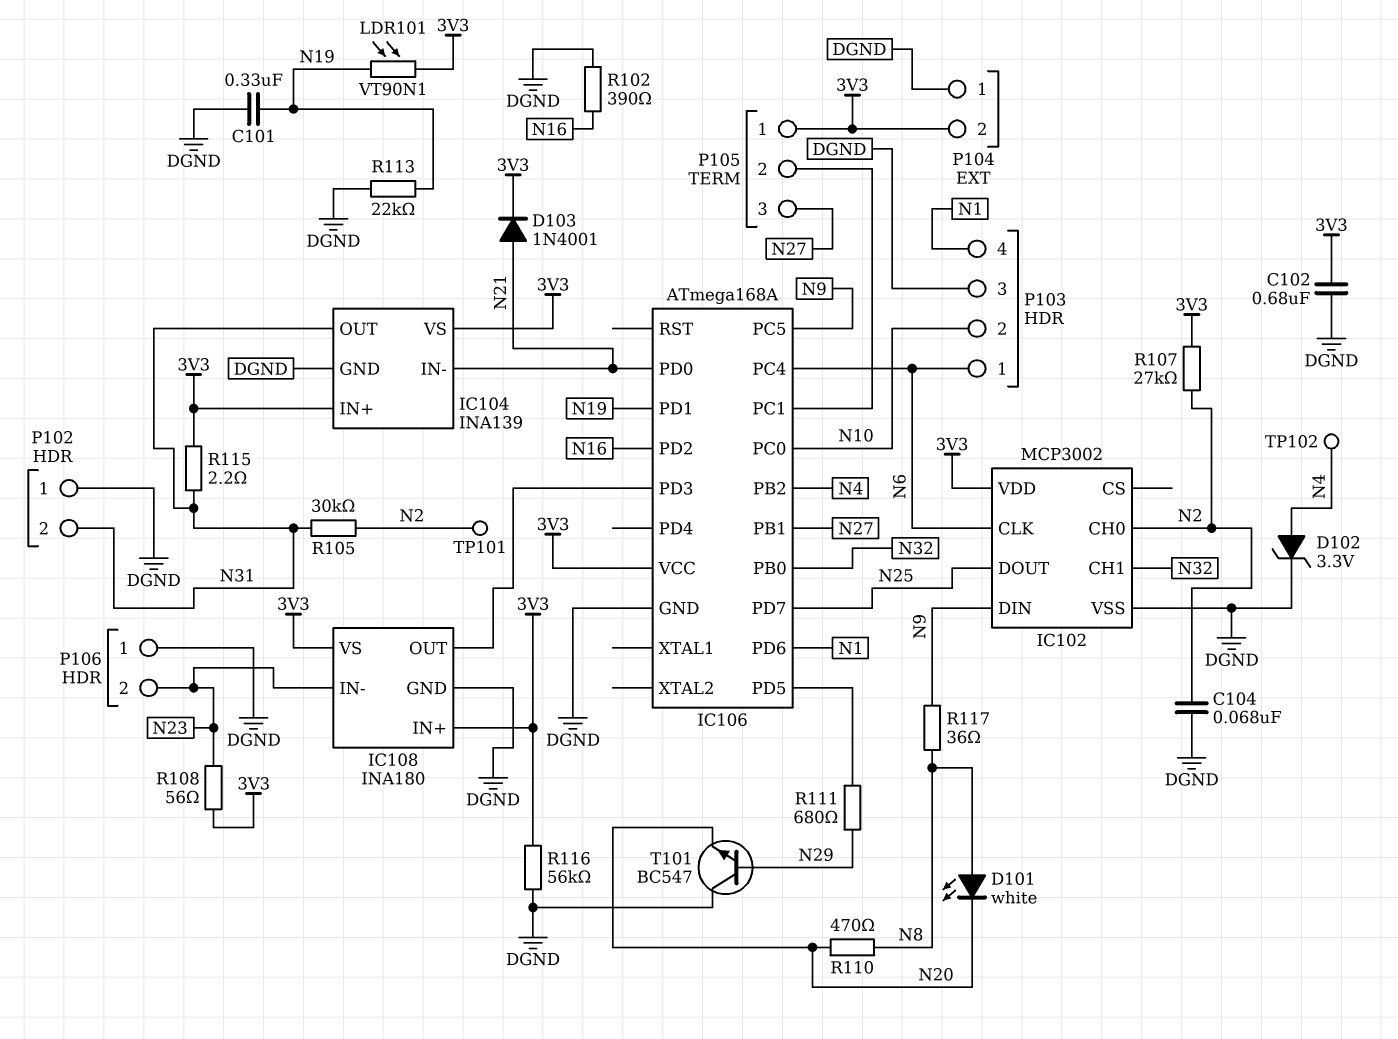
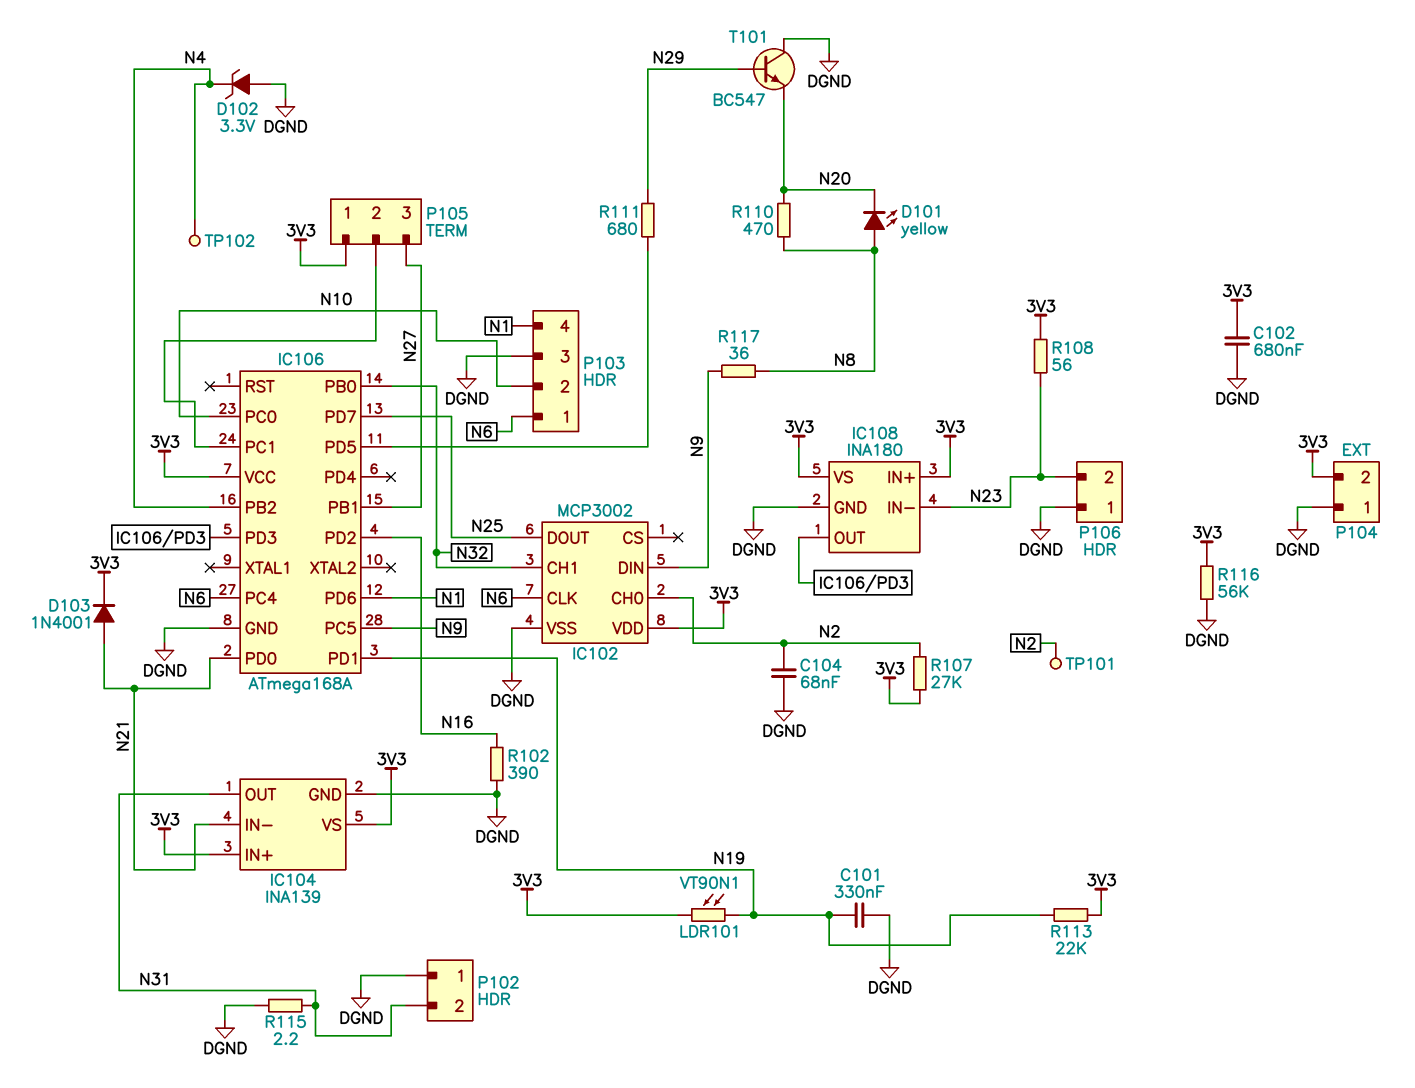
D101: LED white (A N8, K N20) -> LED yellow (A N8, K N20)
D102: zener 3.3V (A N4, K DGND) -> zener 3.3V (A DGND, K N4)
R105: 30k (N2, N31) -> none
R113: 22k (DGND, N19) -> 22k (3V3, N19)
R115: 2.2 (3V3, N31) -> 2.2 (DGND, N31)

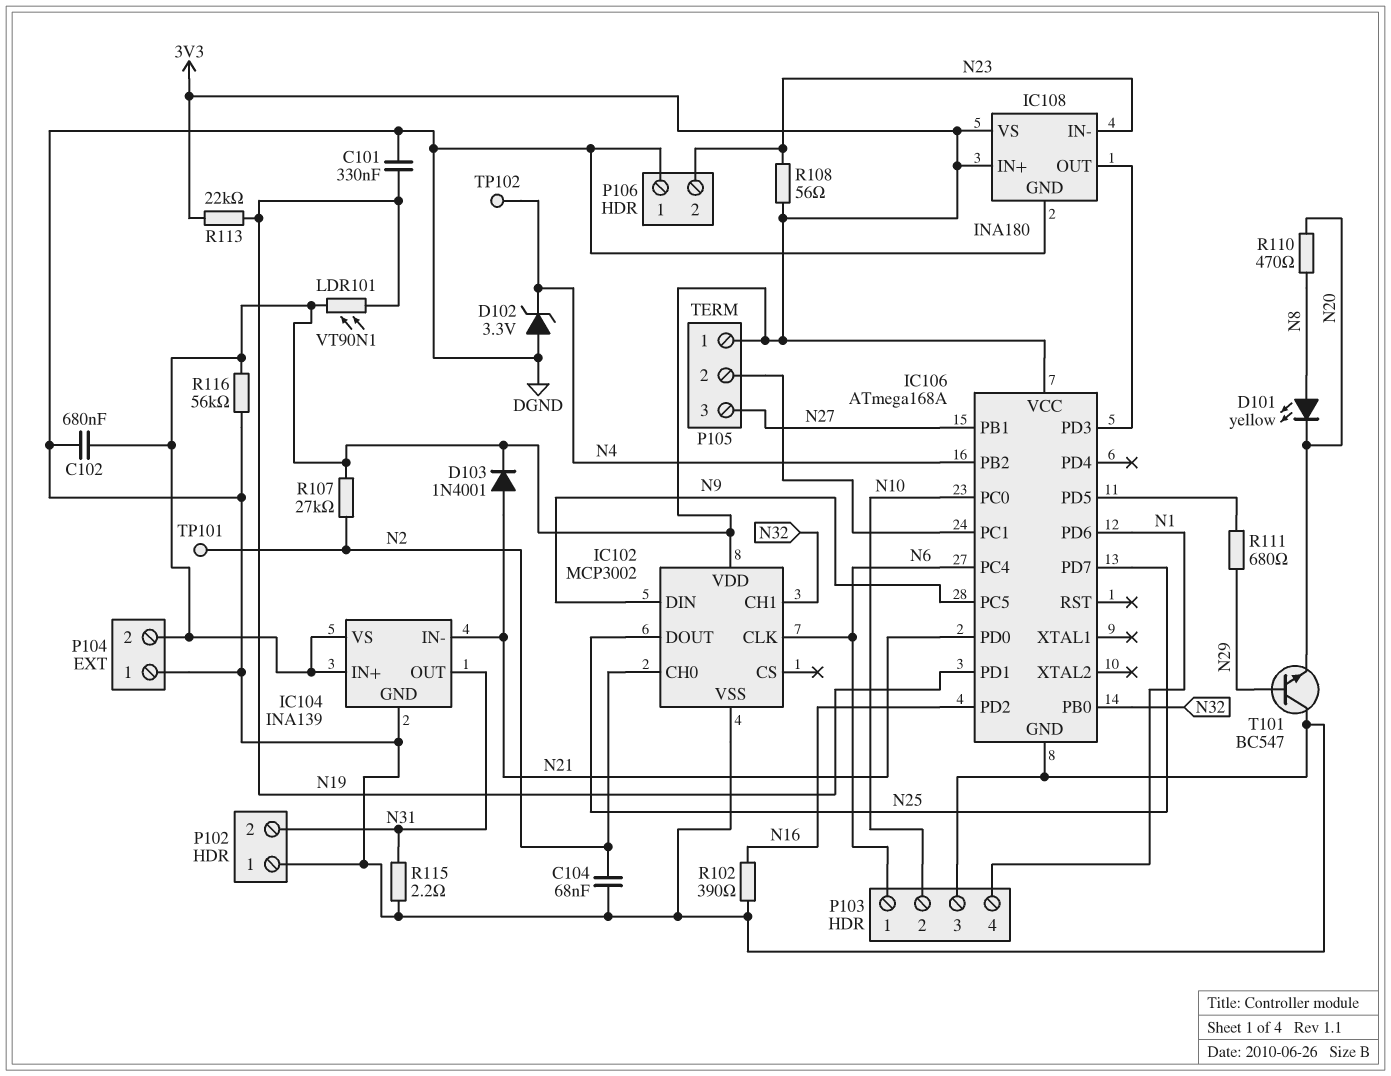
R117: 36 (N8, N9) -> none

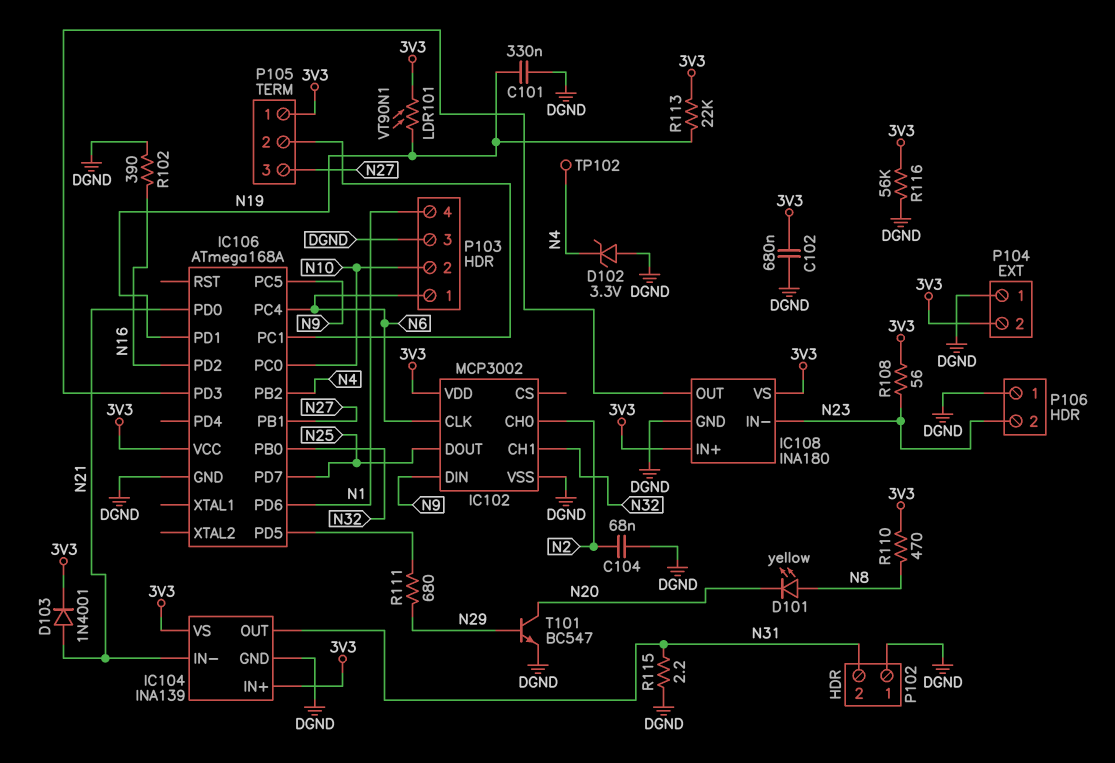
R107: 27k (3V3, N2) -> none
R110: 470 (N8, N20) -> 470 (3V3, N8)
T101: NPN BC547 (B N29, C DGND, E N20) -> NPN BC547 (B N29, C N20, E DGND)
TP101: test point (N2) -> none

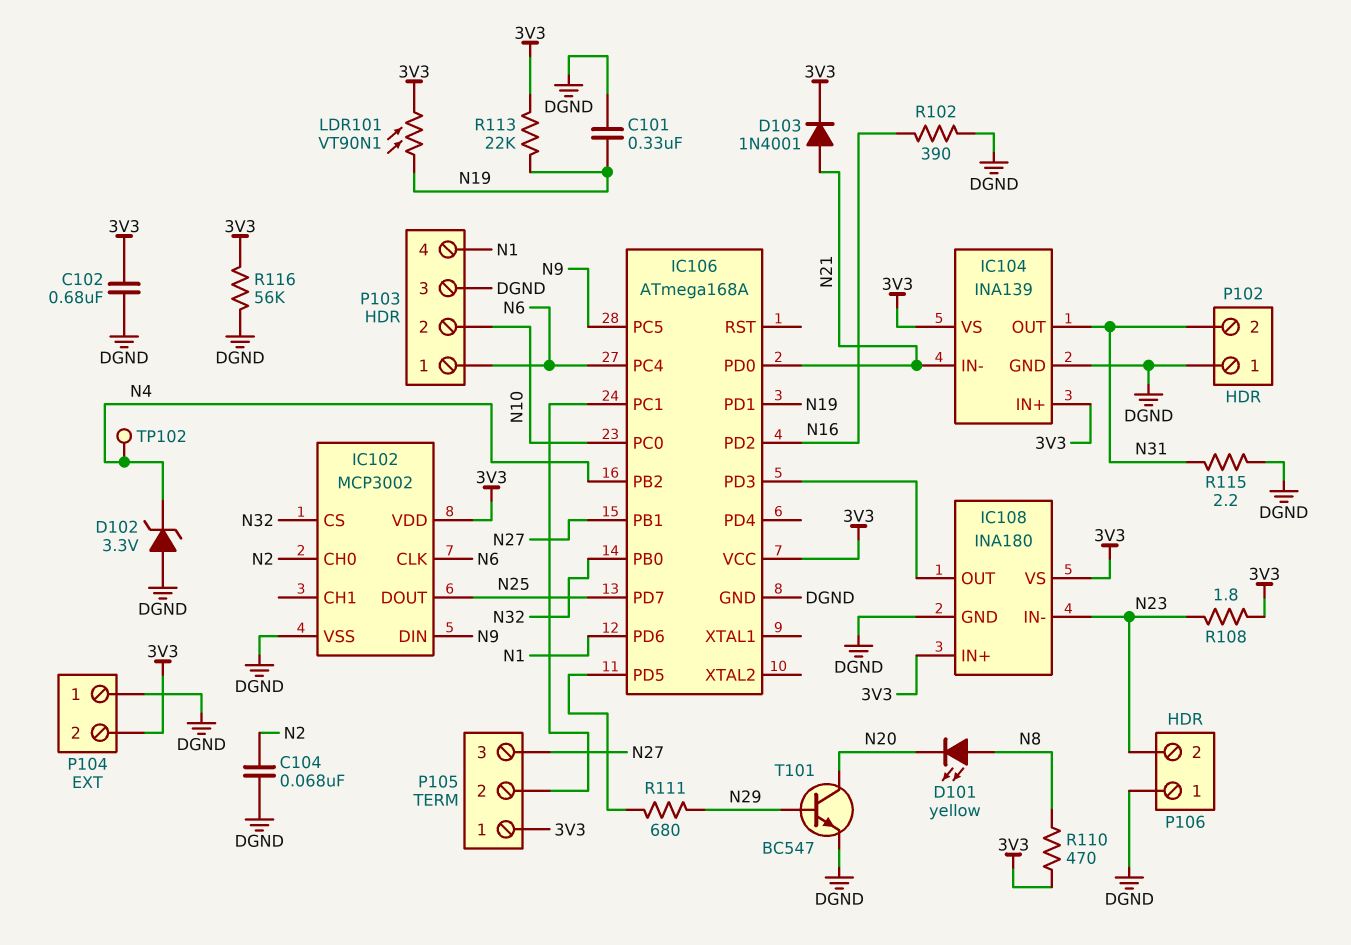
IC102 pin CH1: N32 -> none
IC102 pin CS: none -> N32
R108: 56 (3V3, N23) -> 1.8 (3V3, N23)

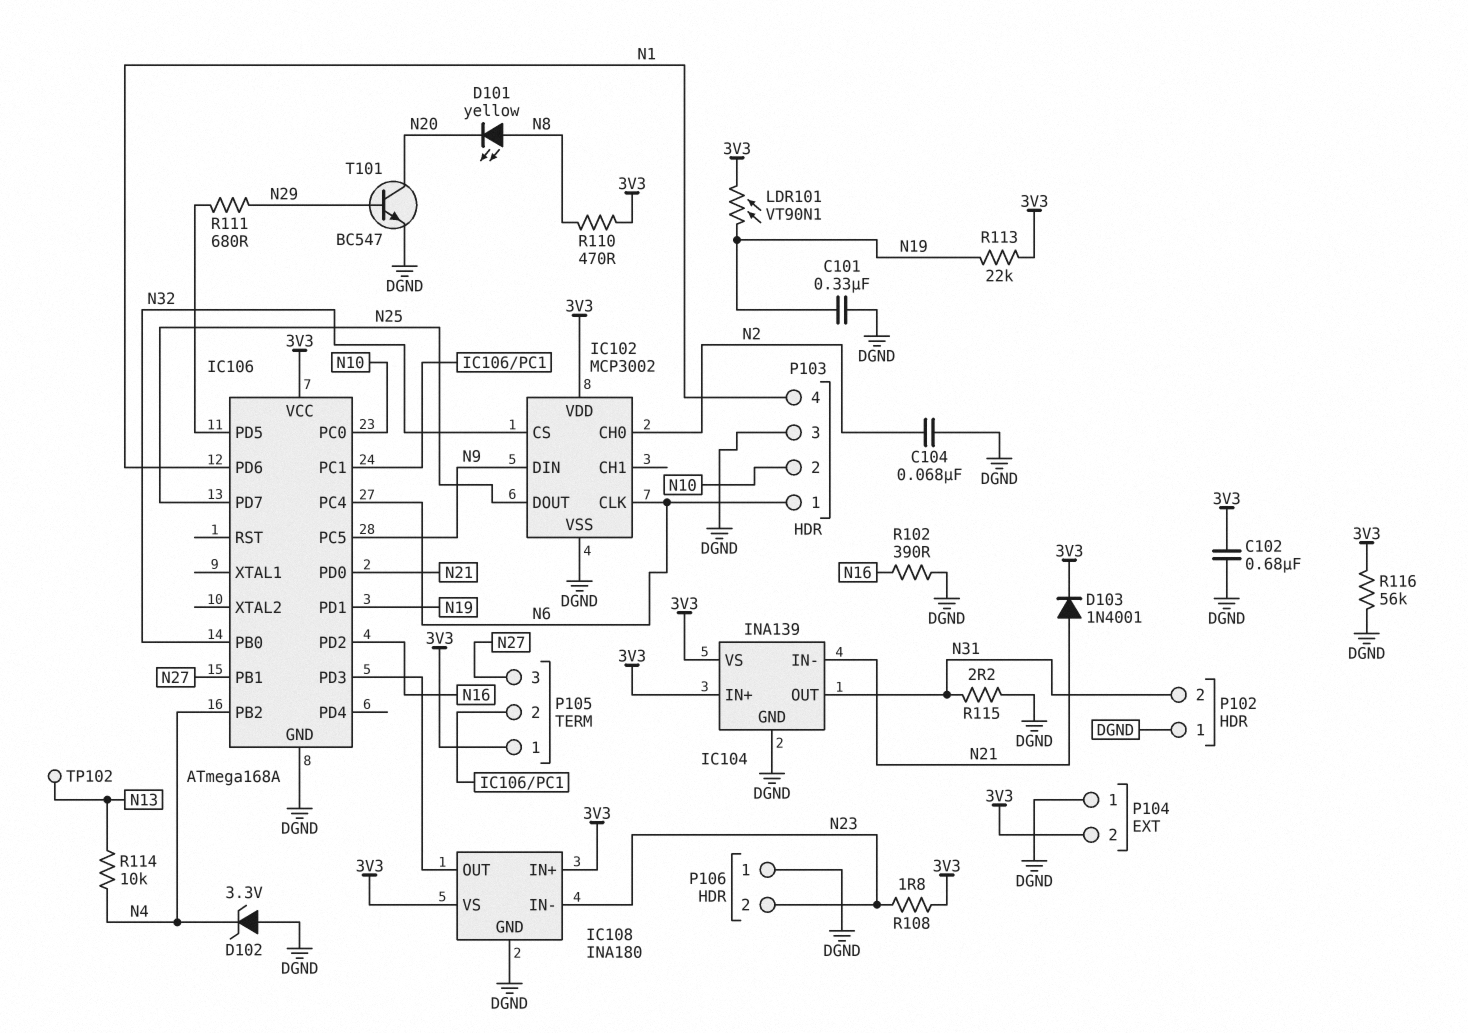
R114: none -> 10k (N4, N13)
TP102: test point (N4) -> test point (N13)

